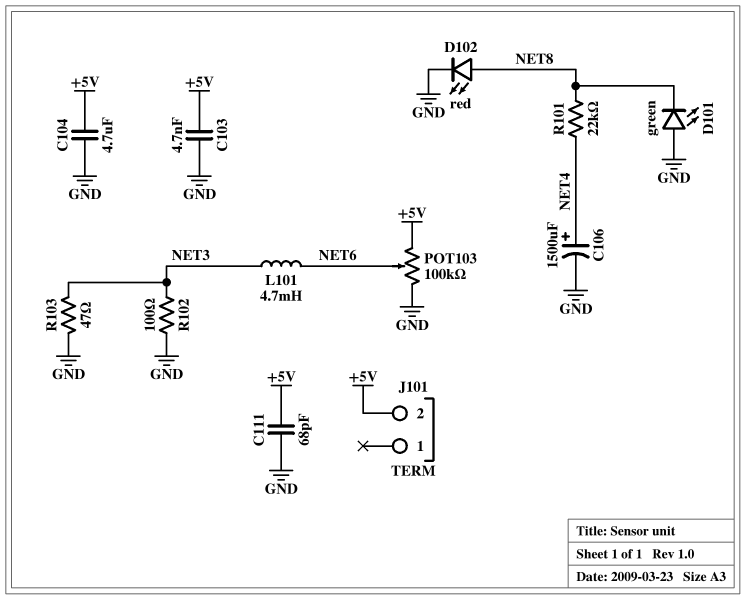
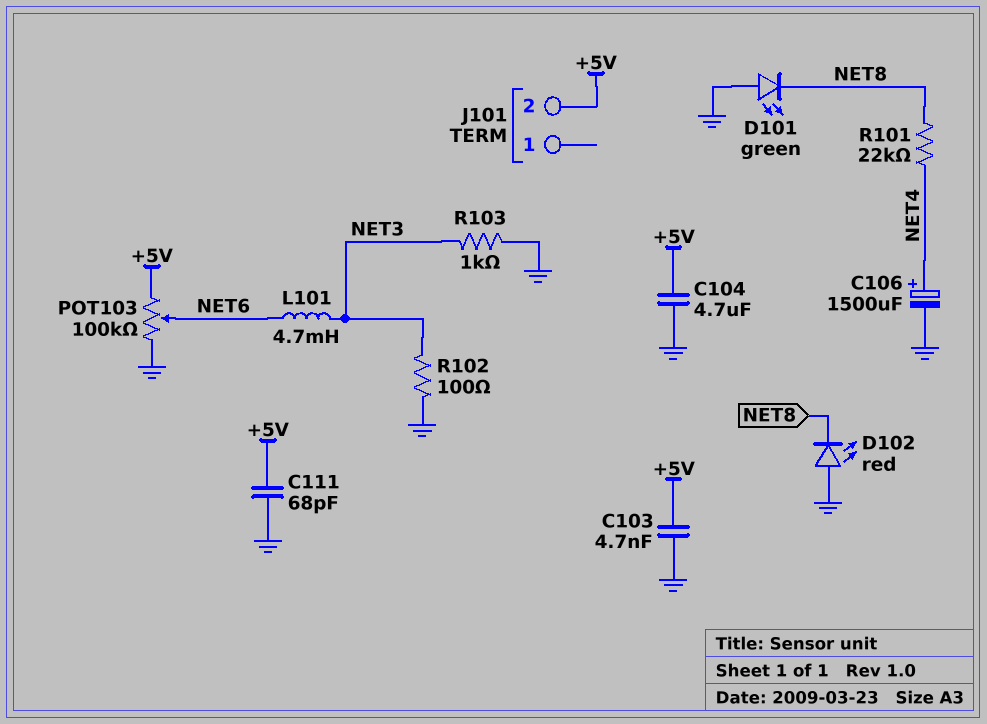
D102: LED red (A NET8, K GND) -> LED red (A GND, K NET8)
R103: 47 (GND, NET3) -> 1k (GND, NET3)

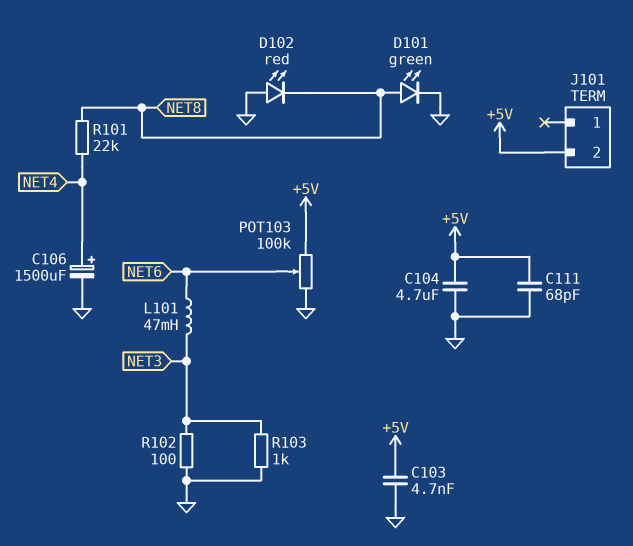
D101: LED green (A GND, K NET8) -> LED green (A NET8, K GND)
L101: 4.7mH (NET3, NET6) -> 47mH (NET3, NET6)

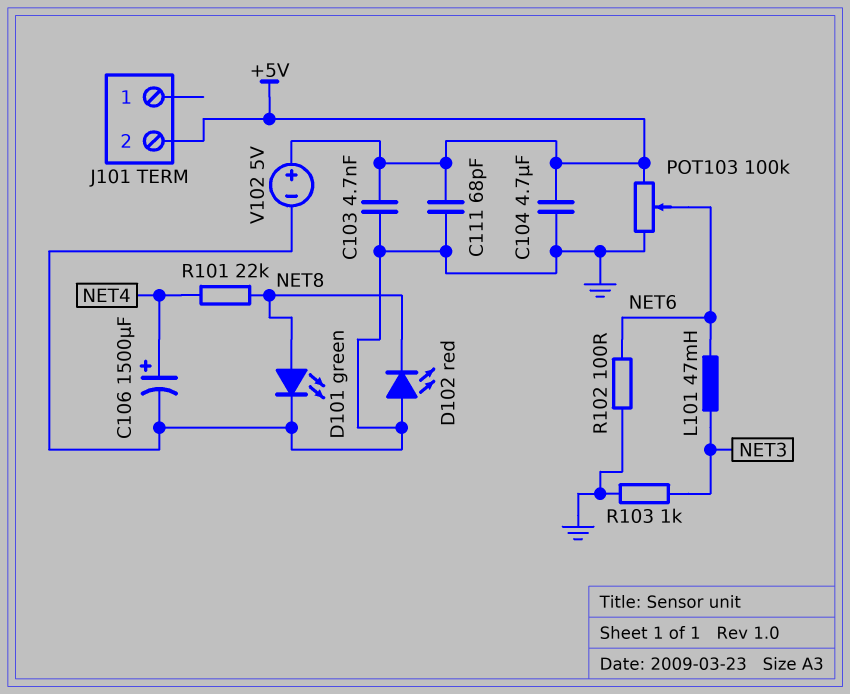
R102: 100 (GND, NET3) -> 100 (GND, NET6)
V102: none -> 5V (plus +5V, minus GND)

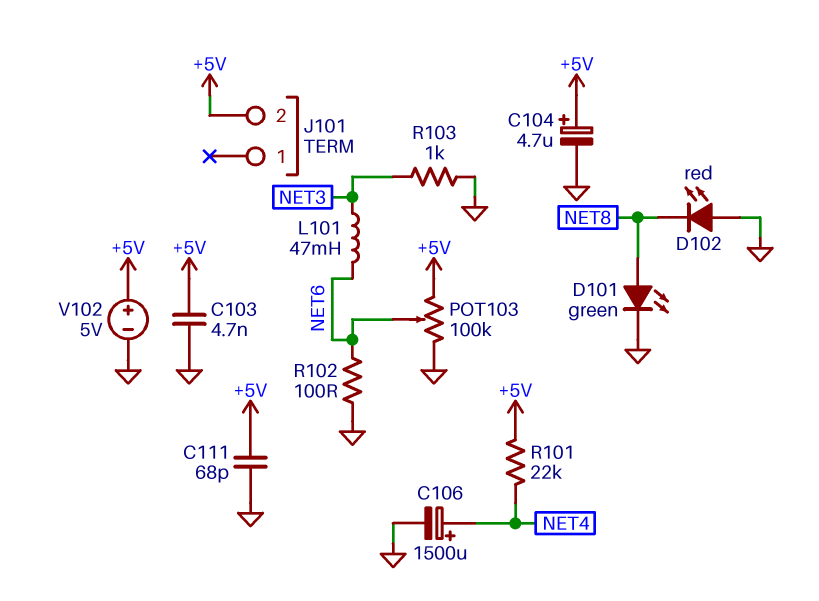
C104: 4.7uF (+5V, GND) -> 4.7uF (plus +5V, minus GND)
R101: 22k (NET4, NET8) -> 22k (+5V, NET4)

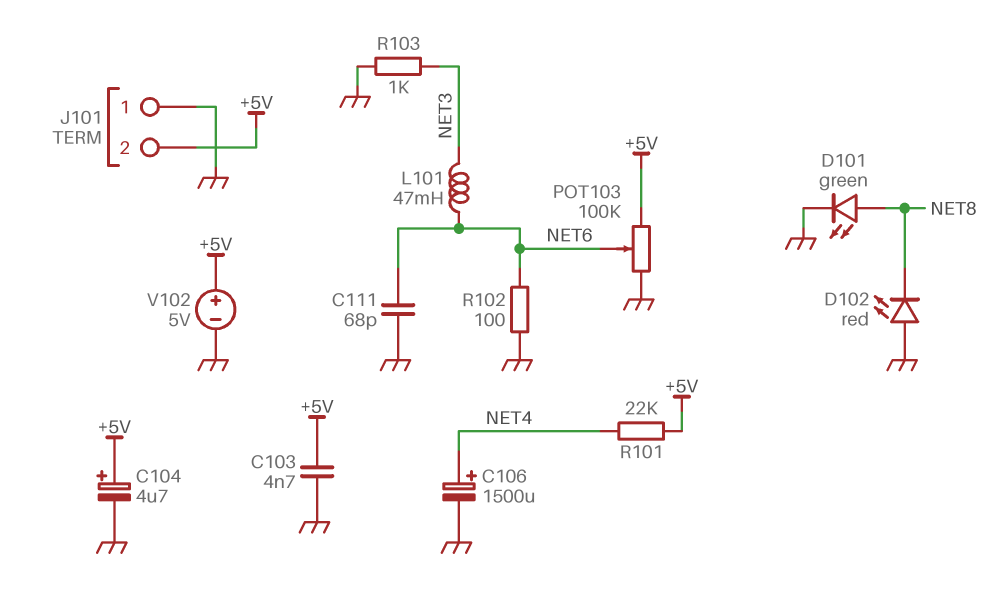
C111: 68pF (+5V, GND) -> 68pF (GND, NET6)
J101 pin 1: none -> GND

